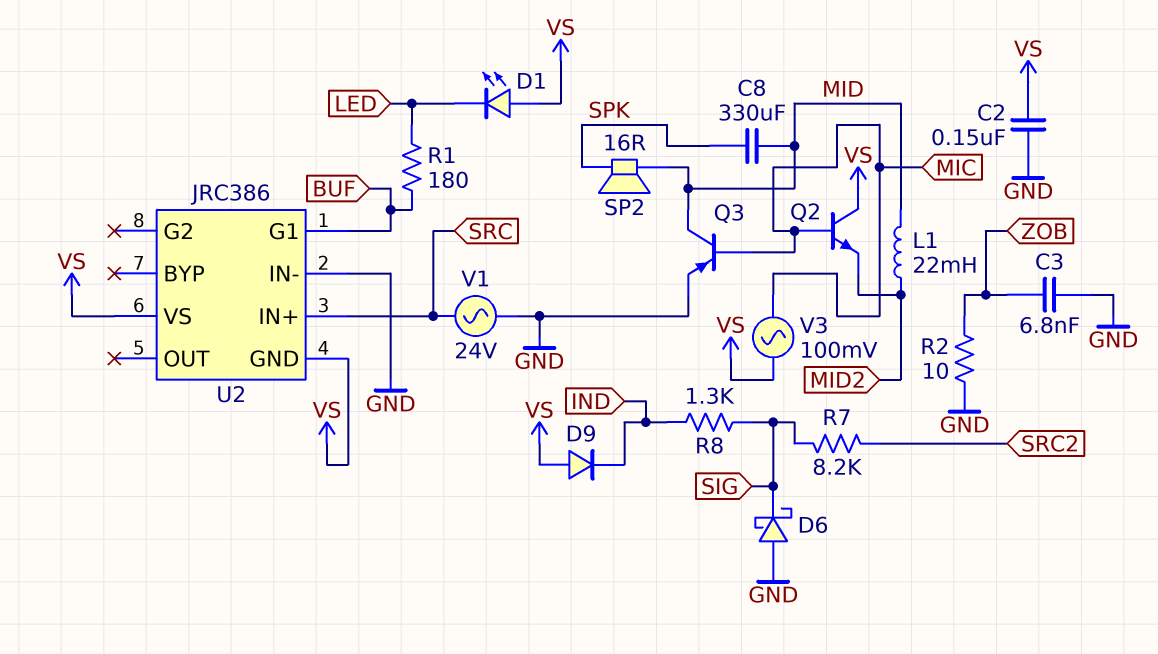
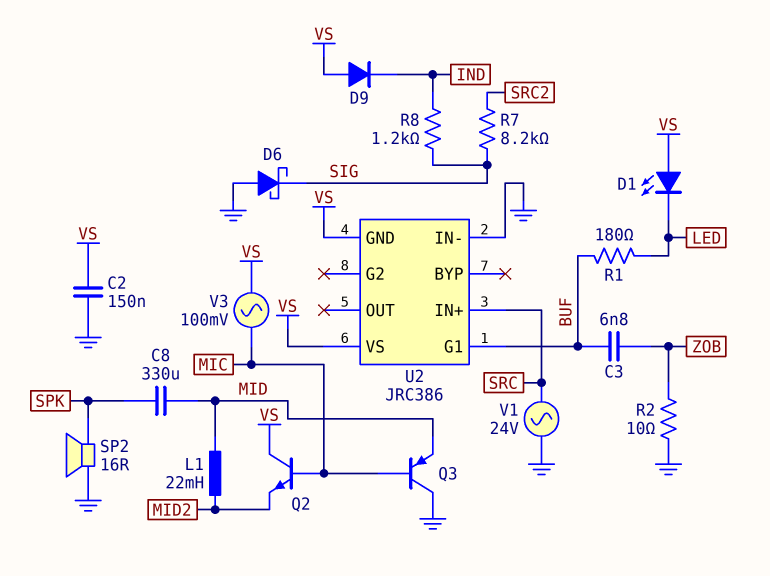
C3: 6.8nF (GND, ZOB) -> 6.8nF (BUF, ZOB)
Q3: PNP (B MIC, C MID, E GND) -> PNP (B MIC, C GND, E MID)
R8: 1.3k (IND, SIG) -> 1.2k (IND, SIG)
SP2: speaker 16R (MID, SPK) -> speaker 16R (GND, SPK)

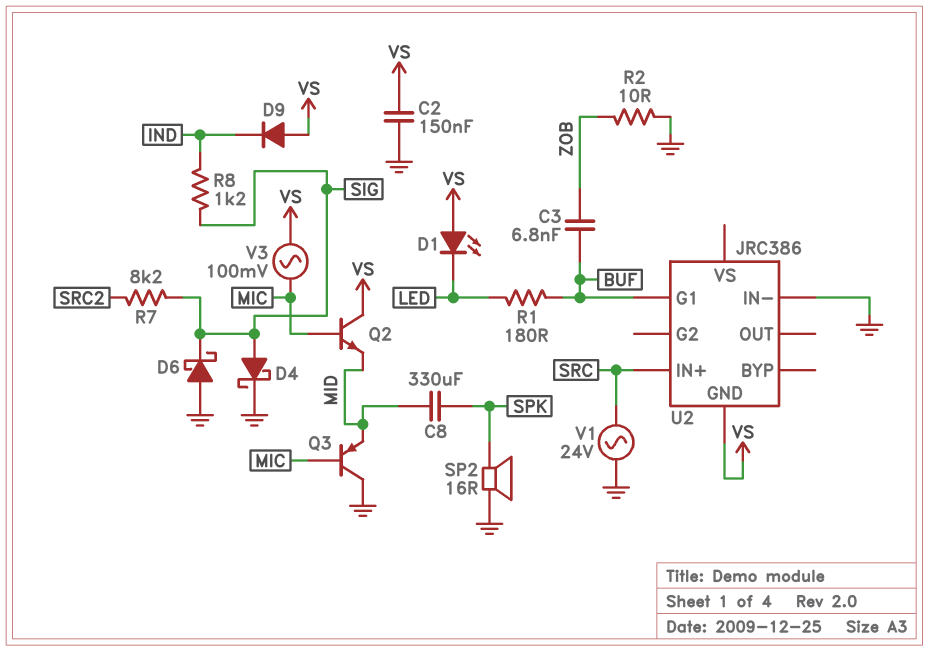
D4: none -> schottky (A SIG, K GND)
L1: 22mH (MID, MID2) -> none
Q2: NPN (B MIC, C VS, E MID2) -> NPN (B MIC, C VS, E MID)
U2 pin VS: VS -> none

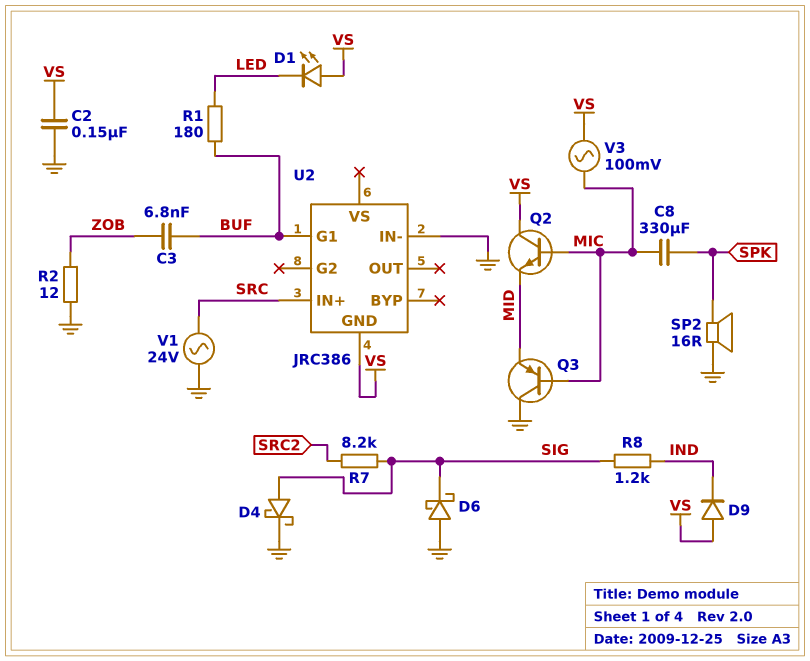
C8: 330uF (MID, SPK) -> 330uF (MIC, SPK)
R2: 10 (GND, ZOB) -> 12 (GND, ZOB)

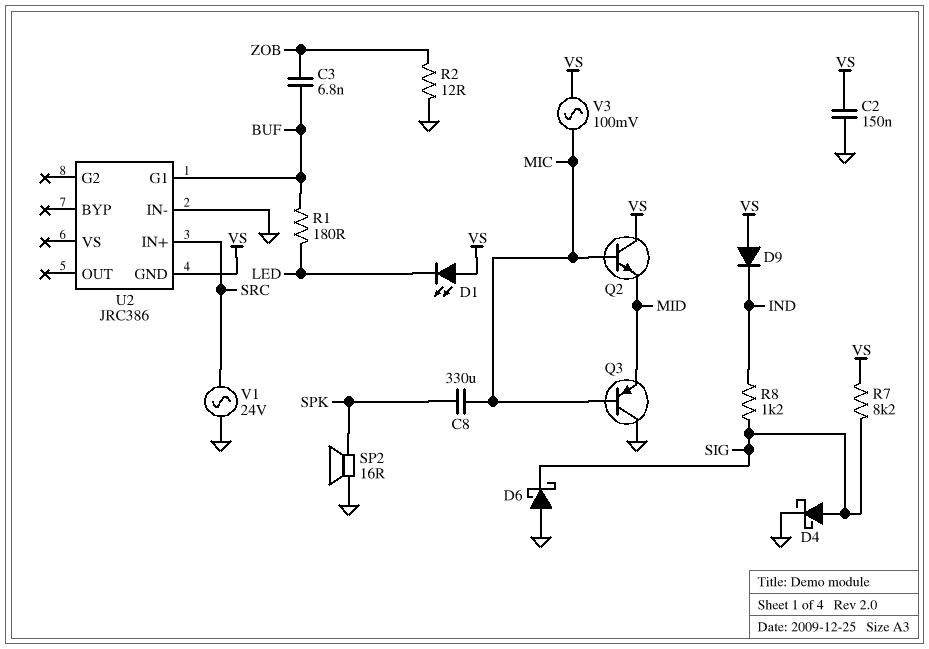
R7: 8.2k (SIG, SRC2) -> 8.2k (SIG, VS)

